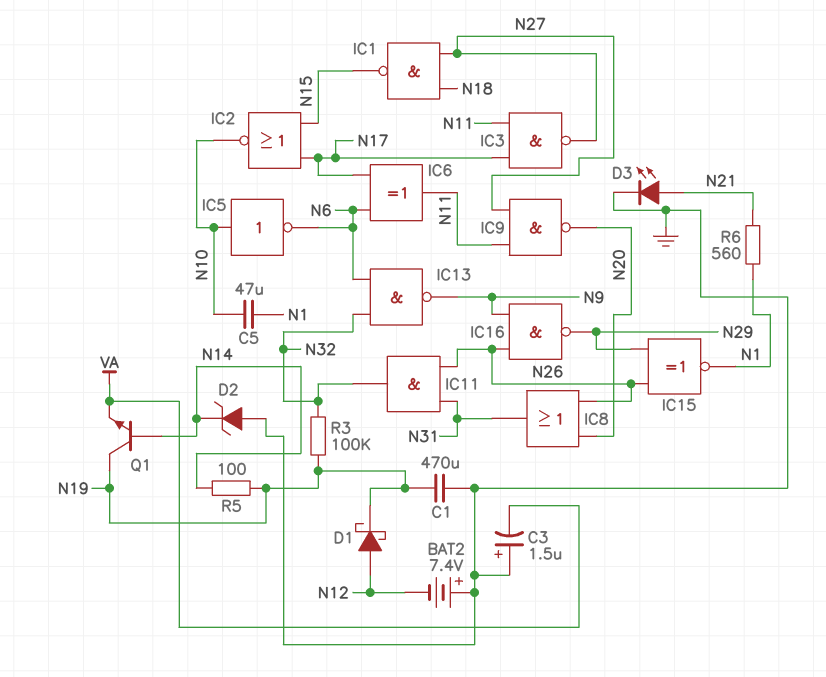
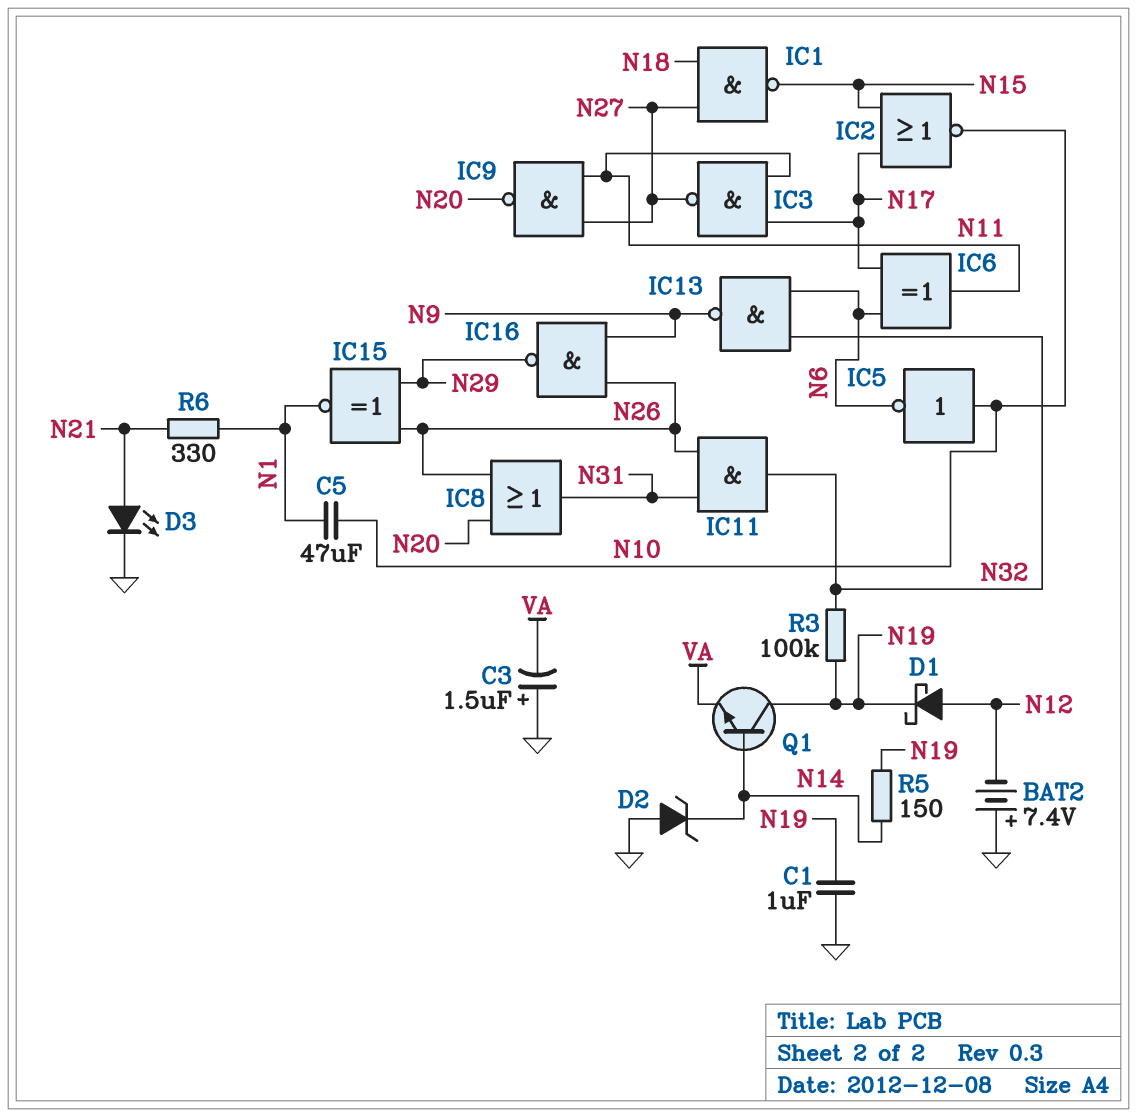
C1: 470uF (GND, N19) -> 1uF (GND, N19)
R5: 100 (N14, N19) -> 150 (N14, N19)
R6: 560 (N1, N21) -> 330 (N1, N21)

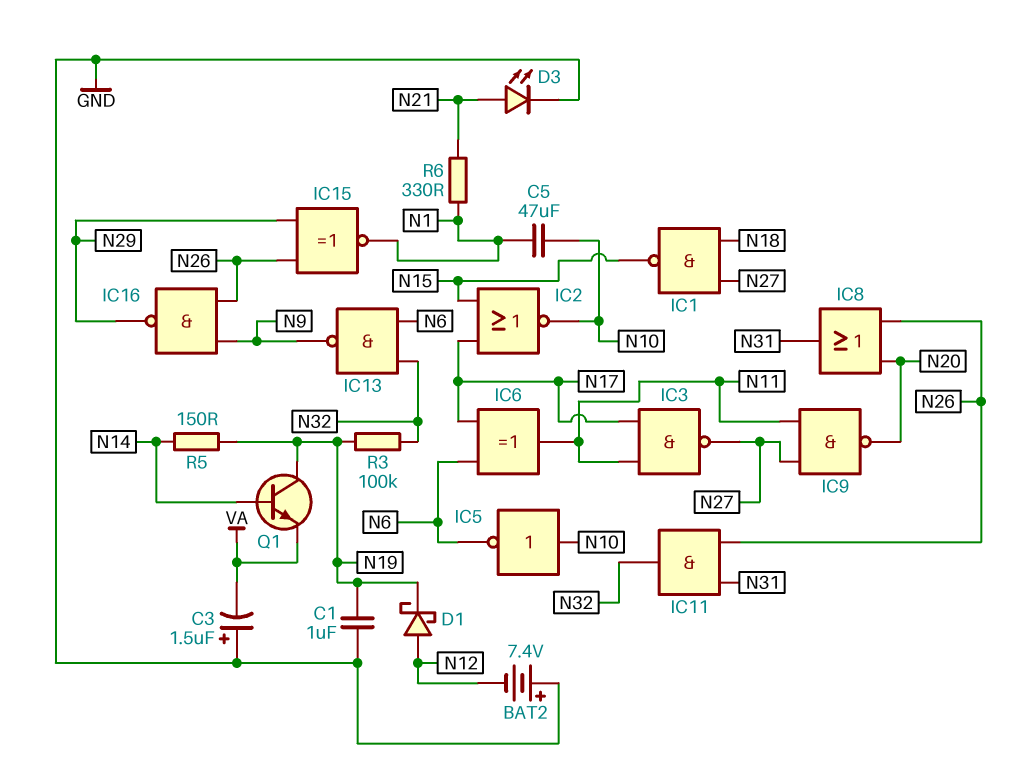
D2: zener (A GND, K N14) -> none

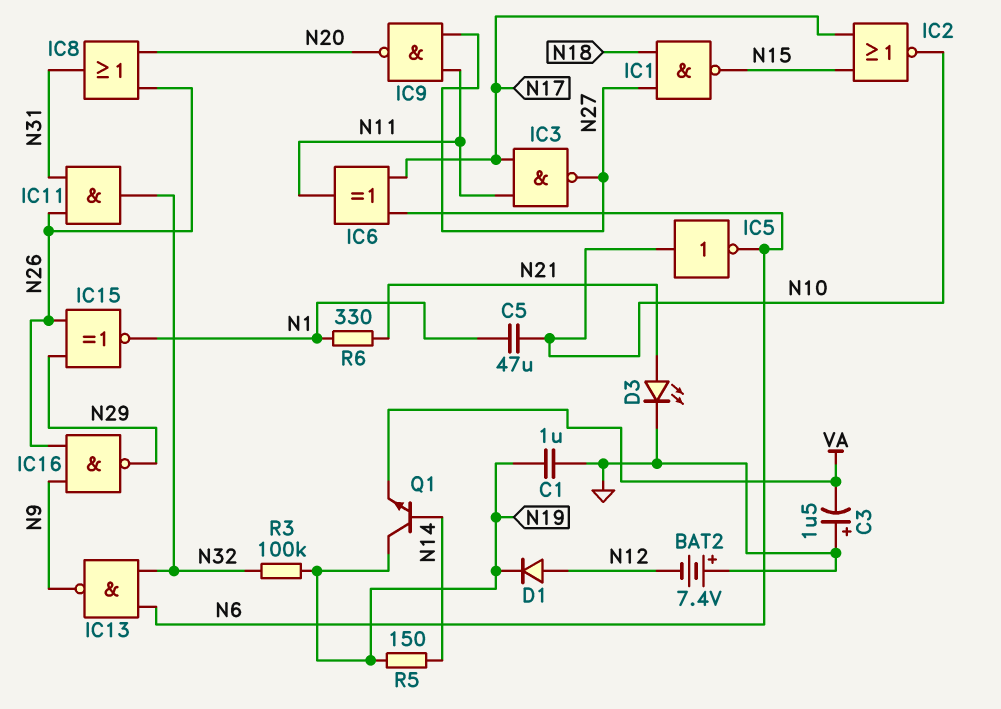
D1: schottky (A N12, K N19) -> diode (A N12, K N19)

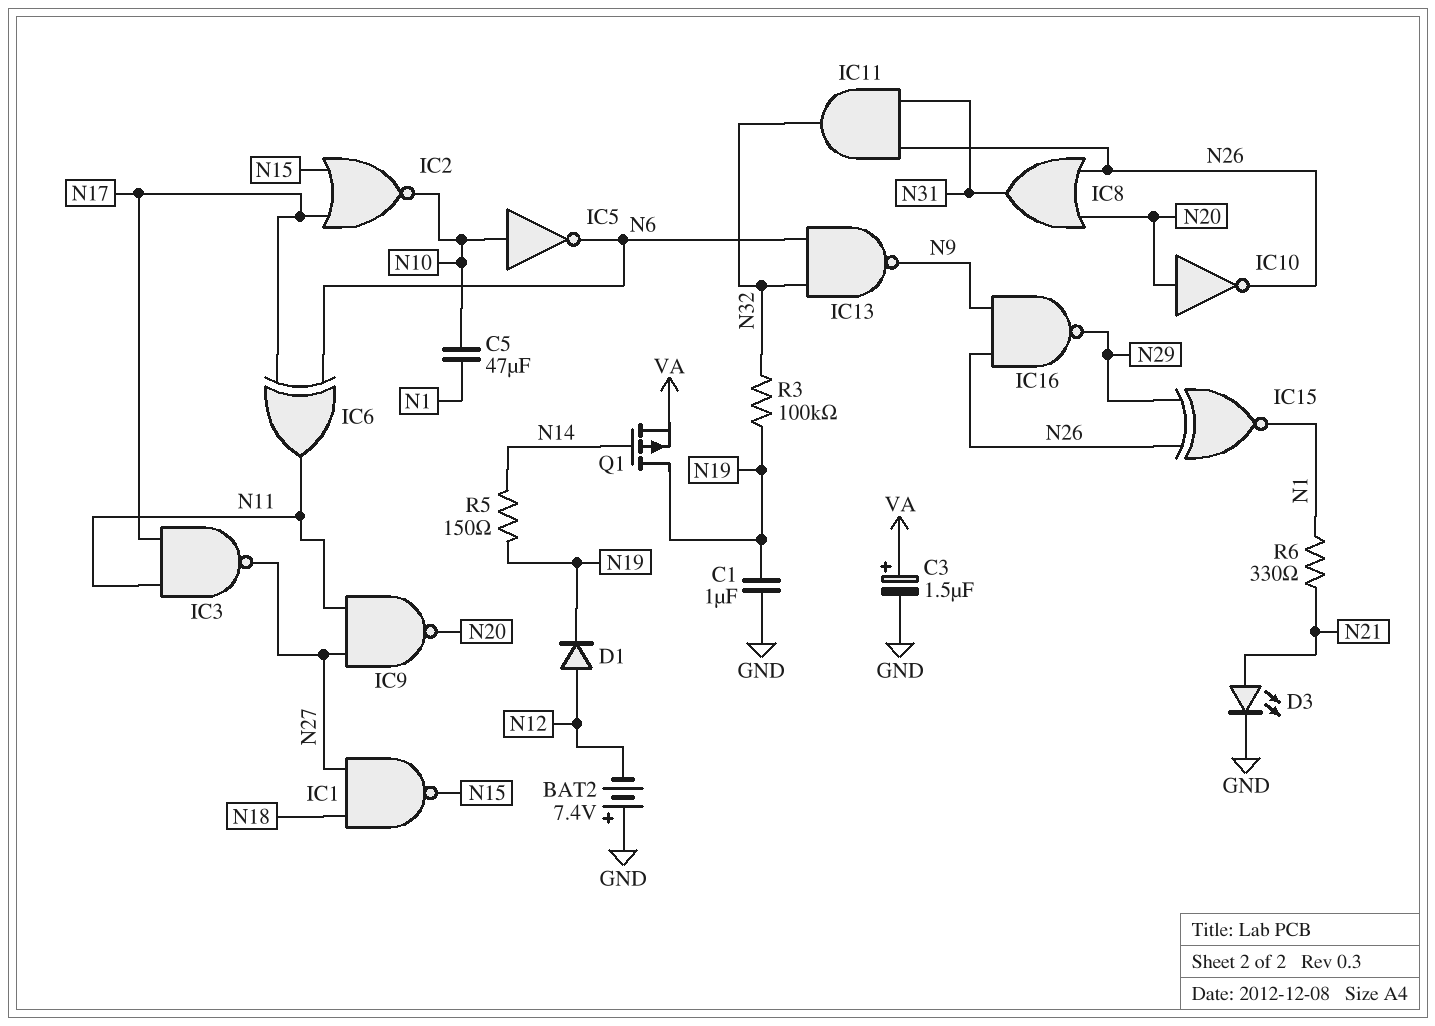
C3: 1.5uF (plus GND, minus VA) -> 1.5uF (plus VA, minus GND)
IC10: none -> NOT (in N20, out N26)
Q1: NPN (B N14, C N19, E VA) -> PMOS (G N14, D N19, S VA)

